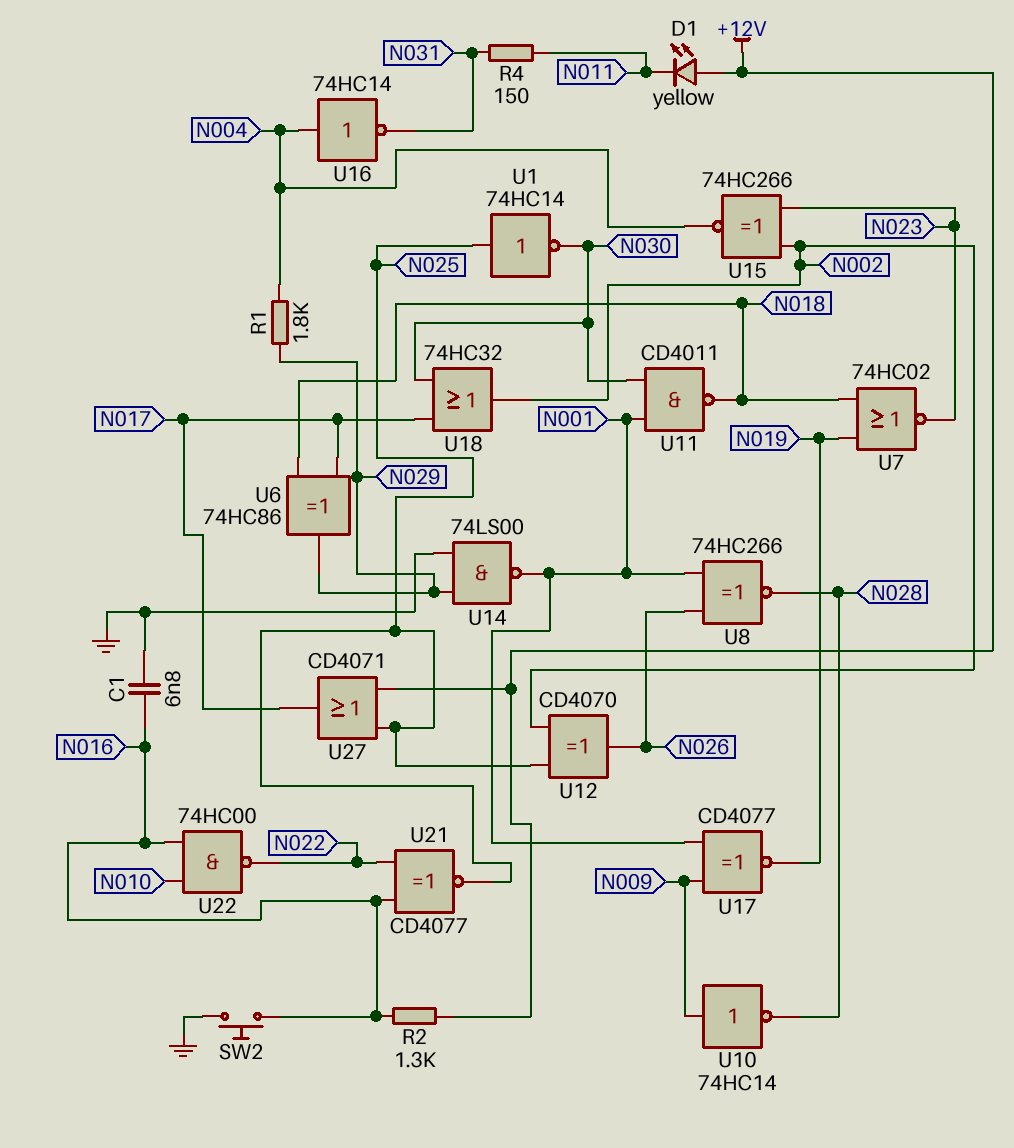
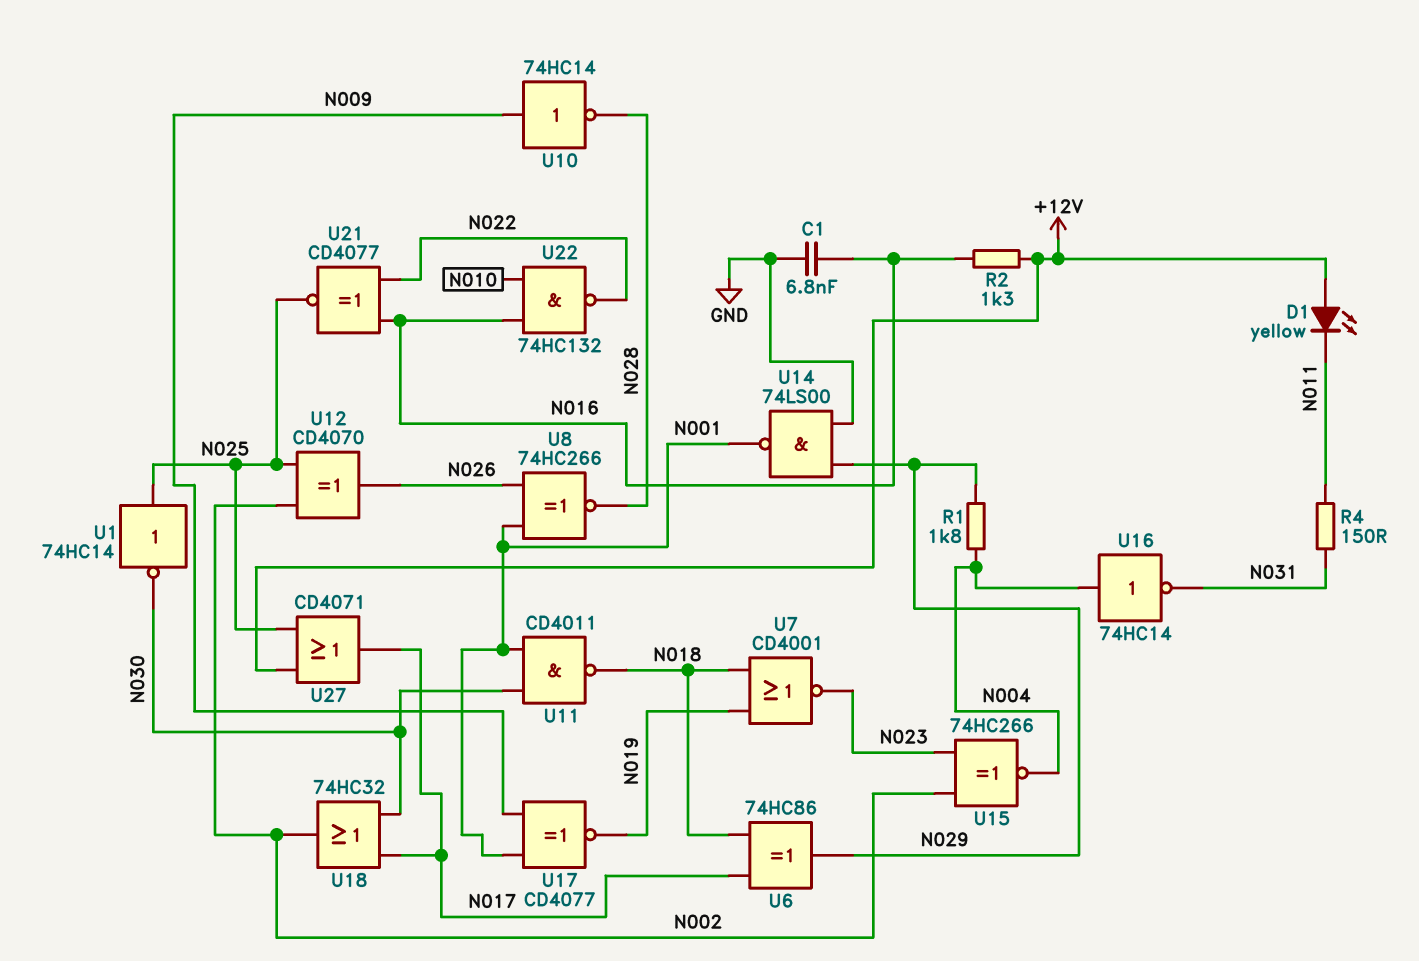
SW2: button (GND, N016) -> none
U7: NOR 74HC02 (in N018, in N019, out N023) -> NOR CD4001 (in N018, in N019, out N023)
U22: NAND 74HC00 (in N010, in N016, out N022) -> NAND 74HC132 (in N010, in N016, out N022)

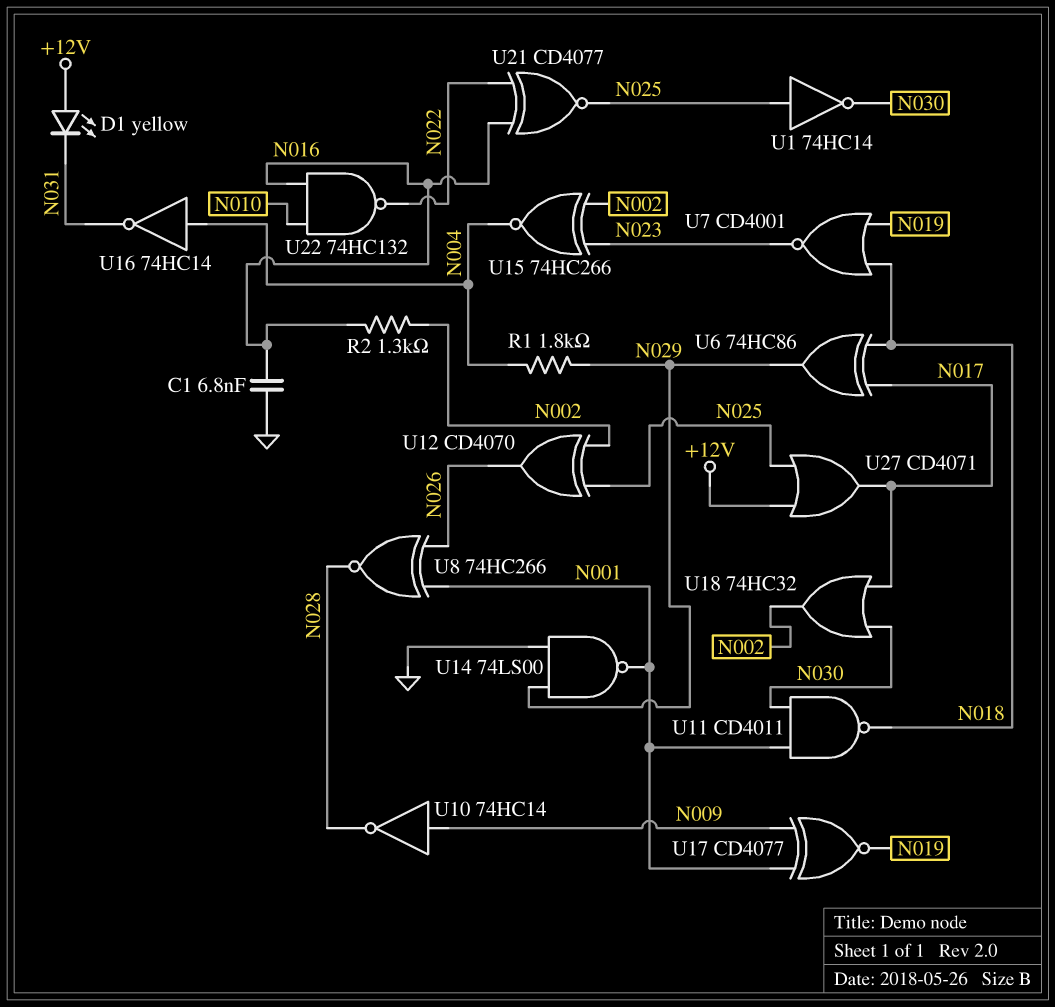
D1: LED yellow (A +12V, K N011) -> LED yellow (A +12V, K N031)
R2: 1.3k (+12V, N016) -> 1.3k (N002, N016)
R4: 150 (N011, N031) -> none

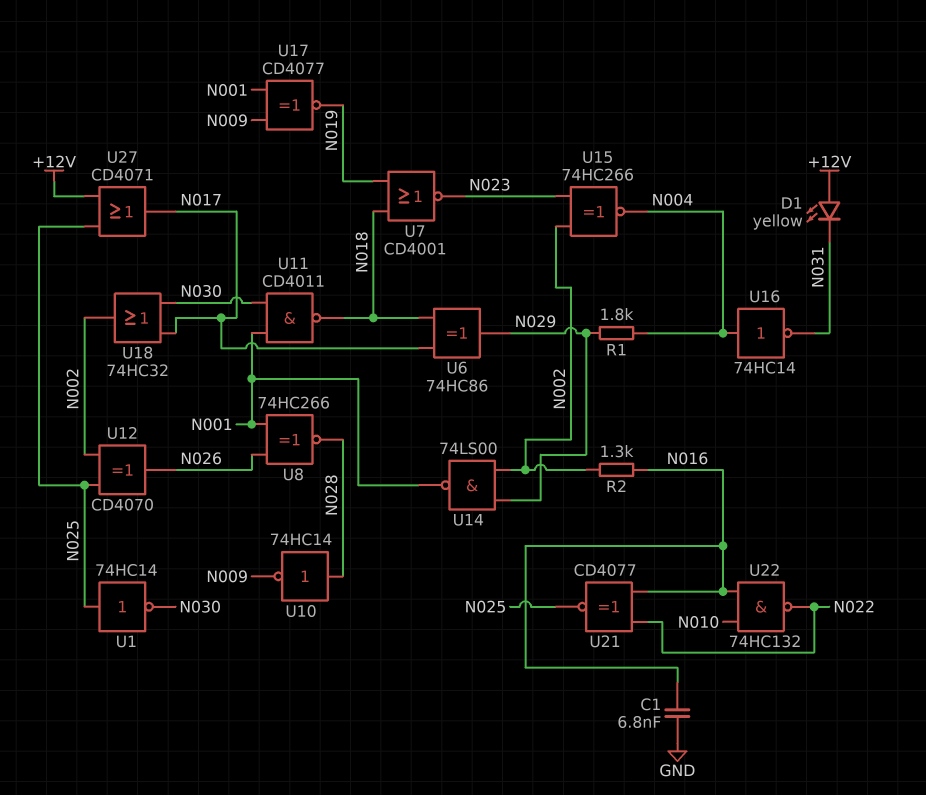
U10: NOT 74HC14 (in N009, out N028) -> NOT 74HC14 (in N028, out N009)
U14: NAND 74LS00 (in GND, in N029, out N001) -> NAND 74LS00 (in N002, in N029, out N001)

